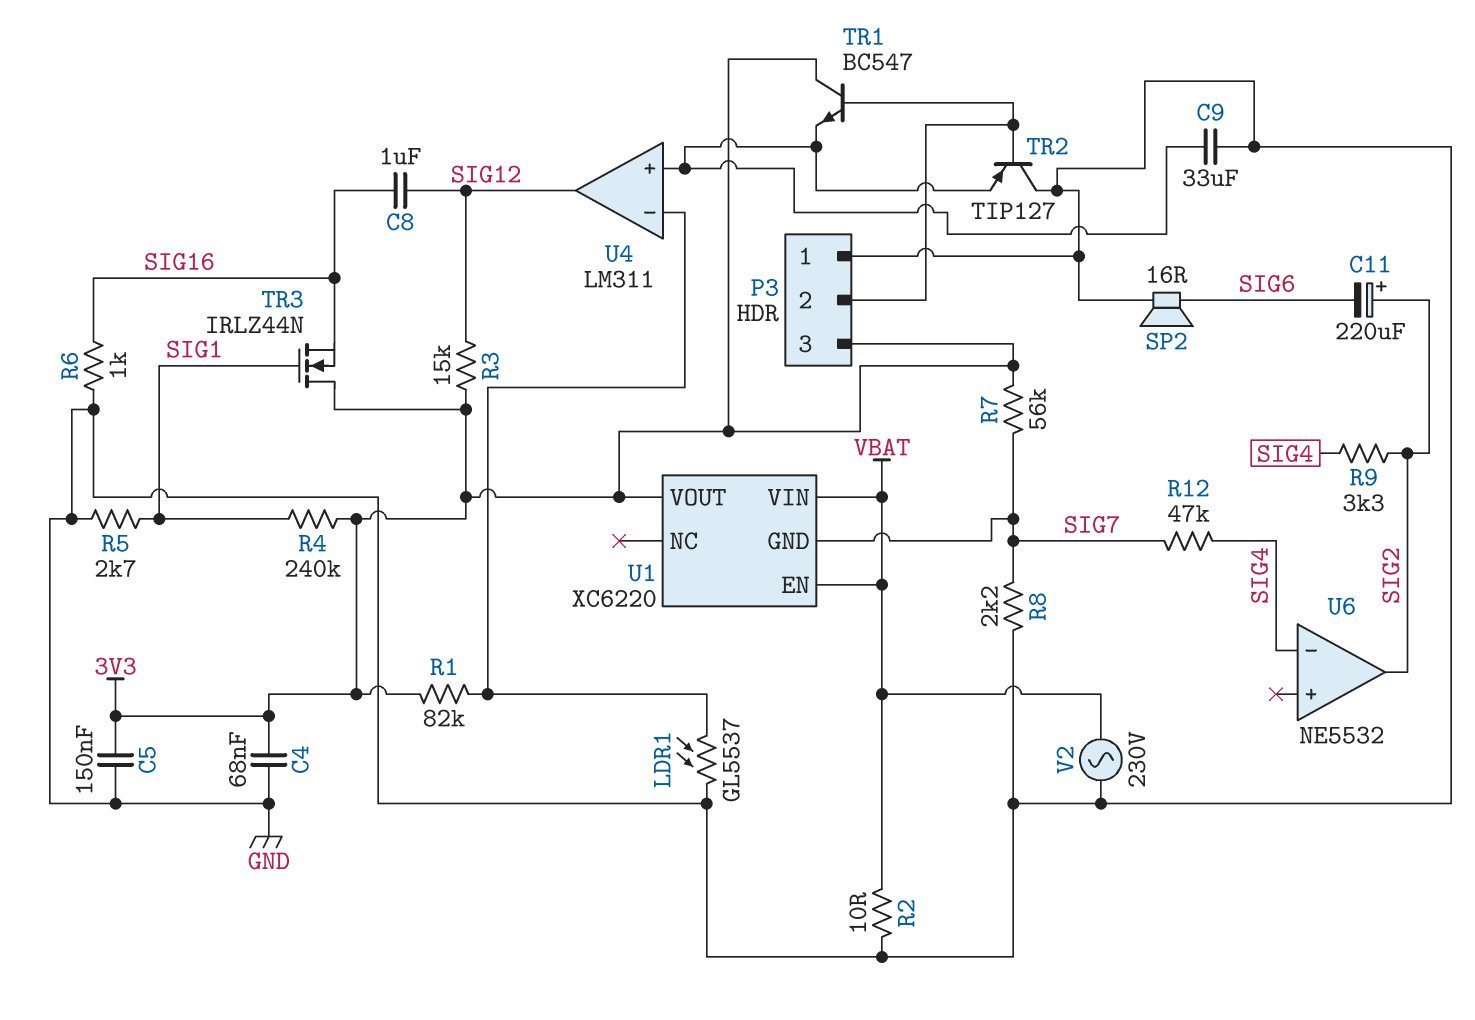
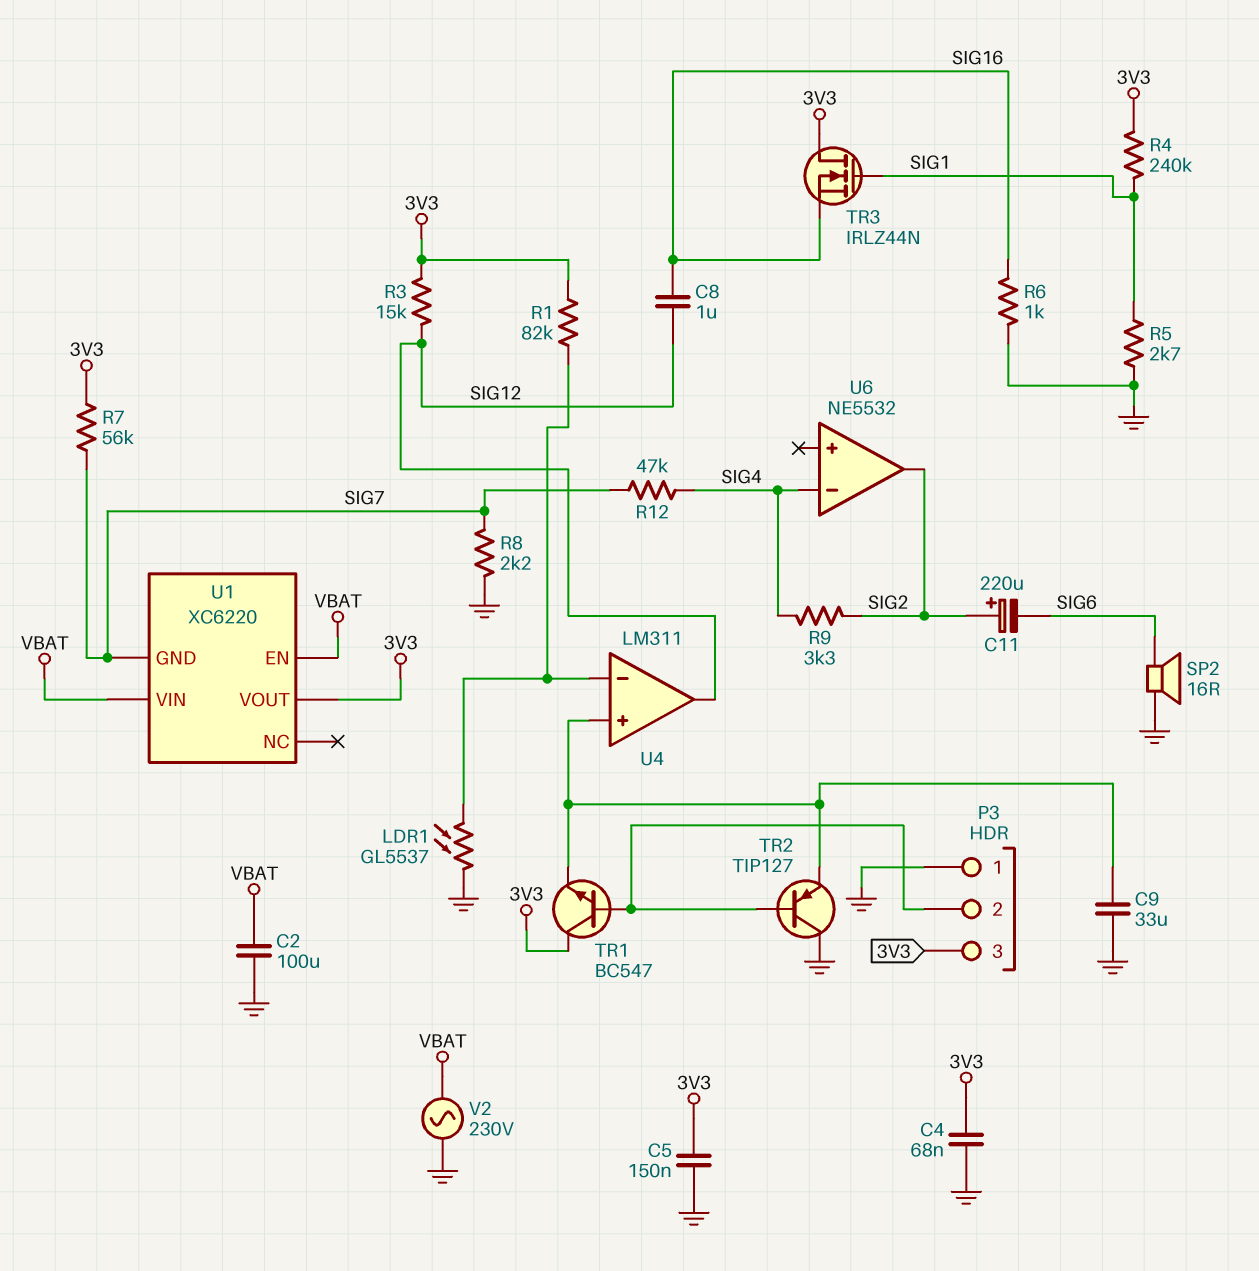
C2: none -> 100uF (GND, VBAT)
R2: 10 (GND, VBAT) -> none

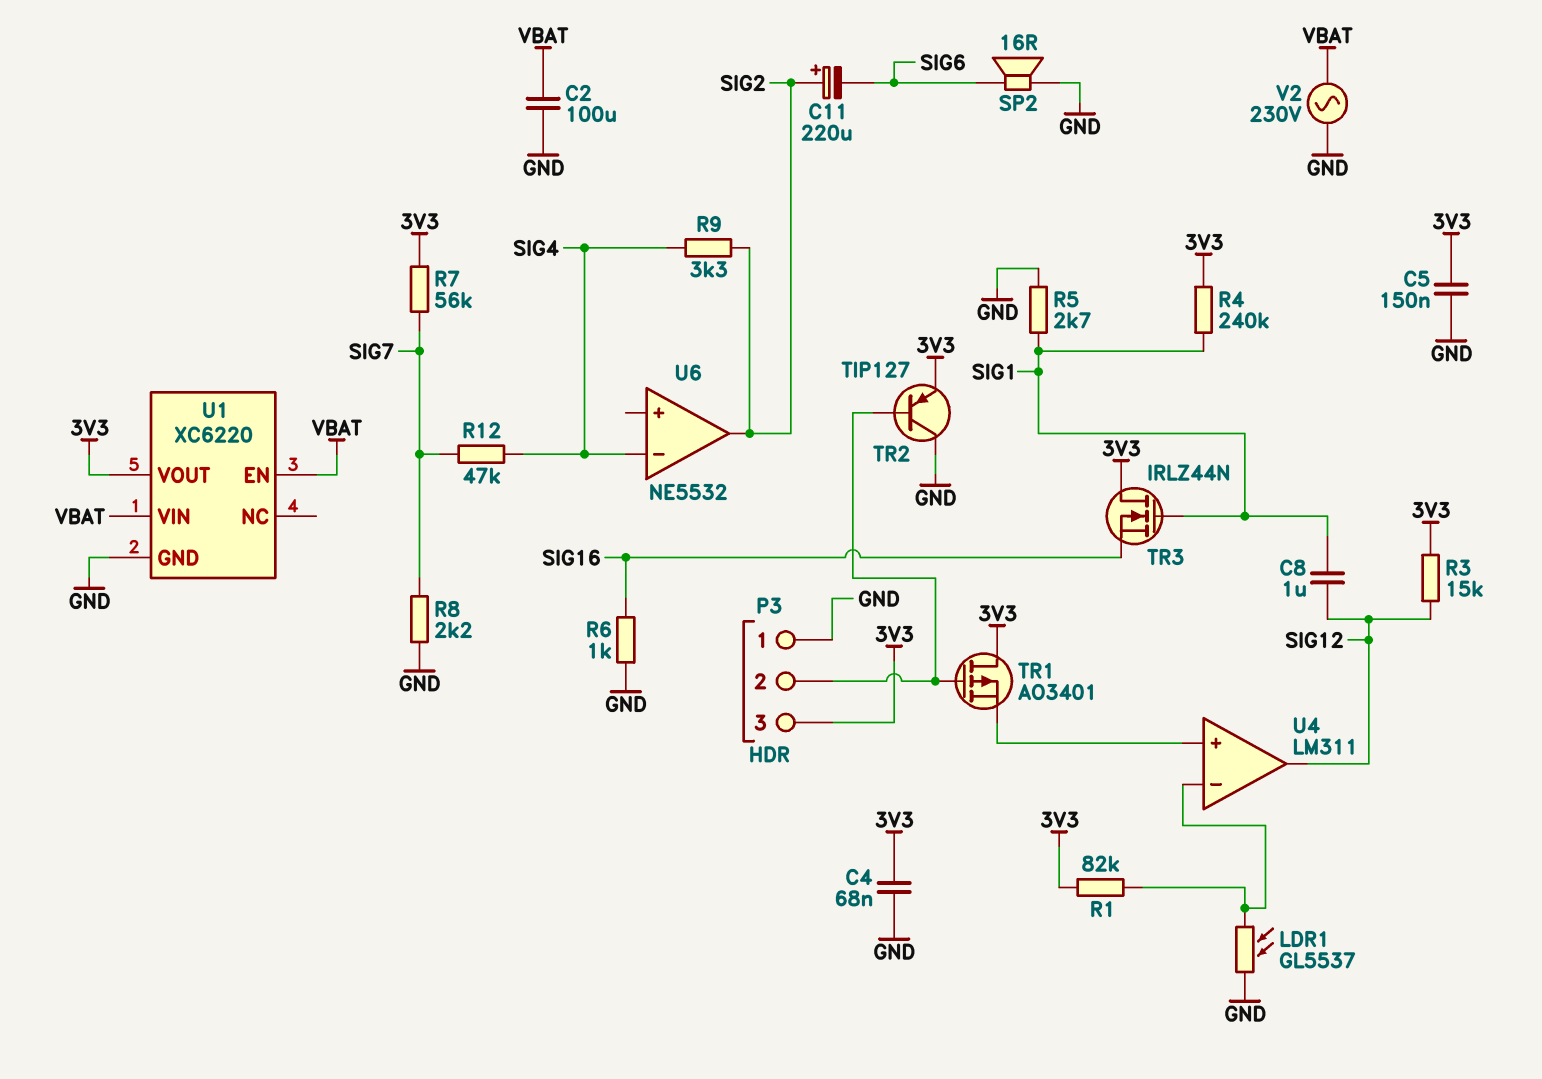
C8: 1uF (SIG12, SIG16) -> 1uF (SIG1, SIG12)
C9: 33uF (GND, U4/in+) -> none
TR1: NPN BC547 (B P3/2, C 3V3, E U4/in+) -> PMOS AO3401 (G P3/2, D 3V3, S U4/in+)
TR2: PNP TIP127 (B P3/2, C GND, E U4/in+) -> PNP TIP127 (B P3/2, C GND, E 3V3)
U1 pin GND: SIG7 -> GND

